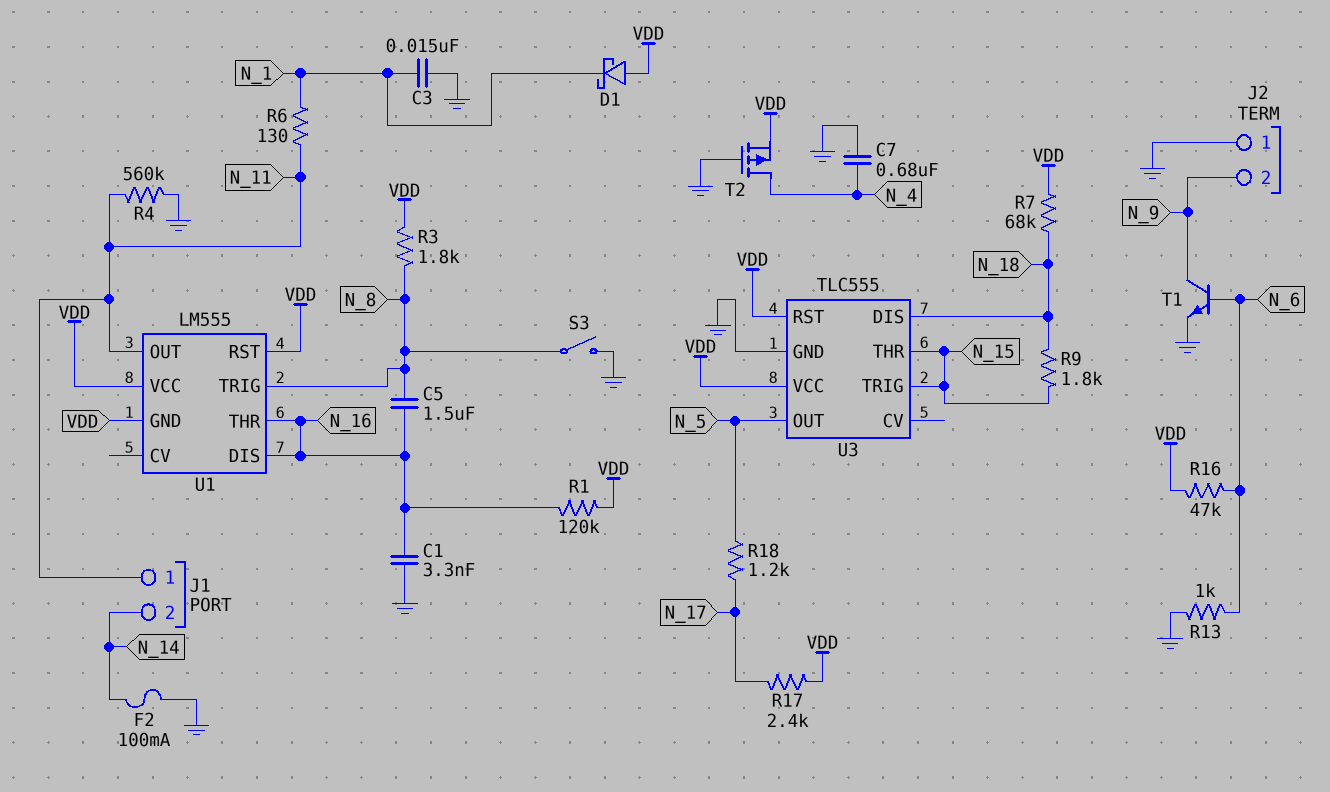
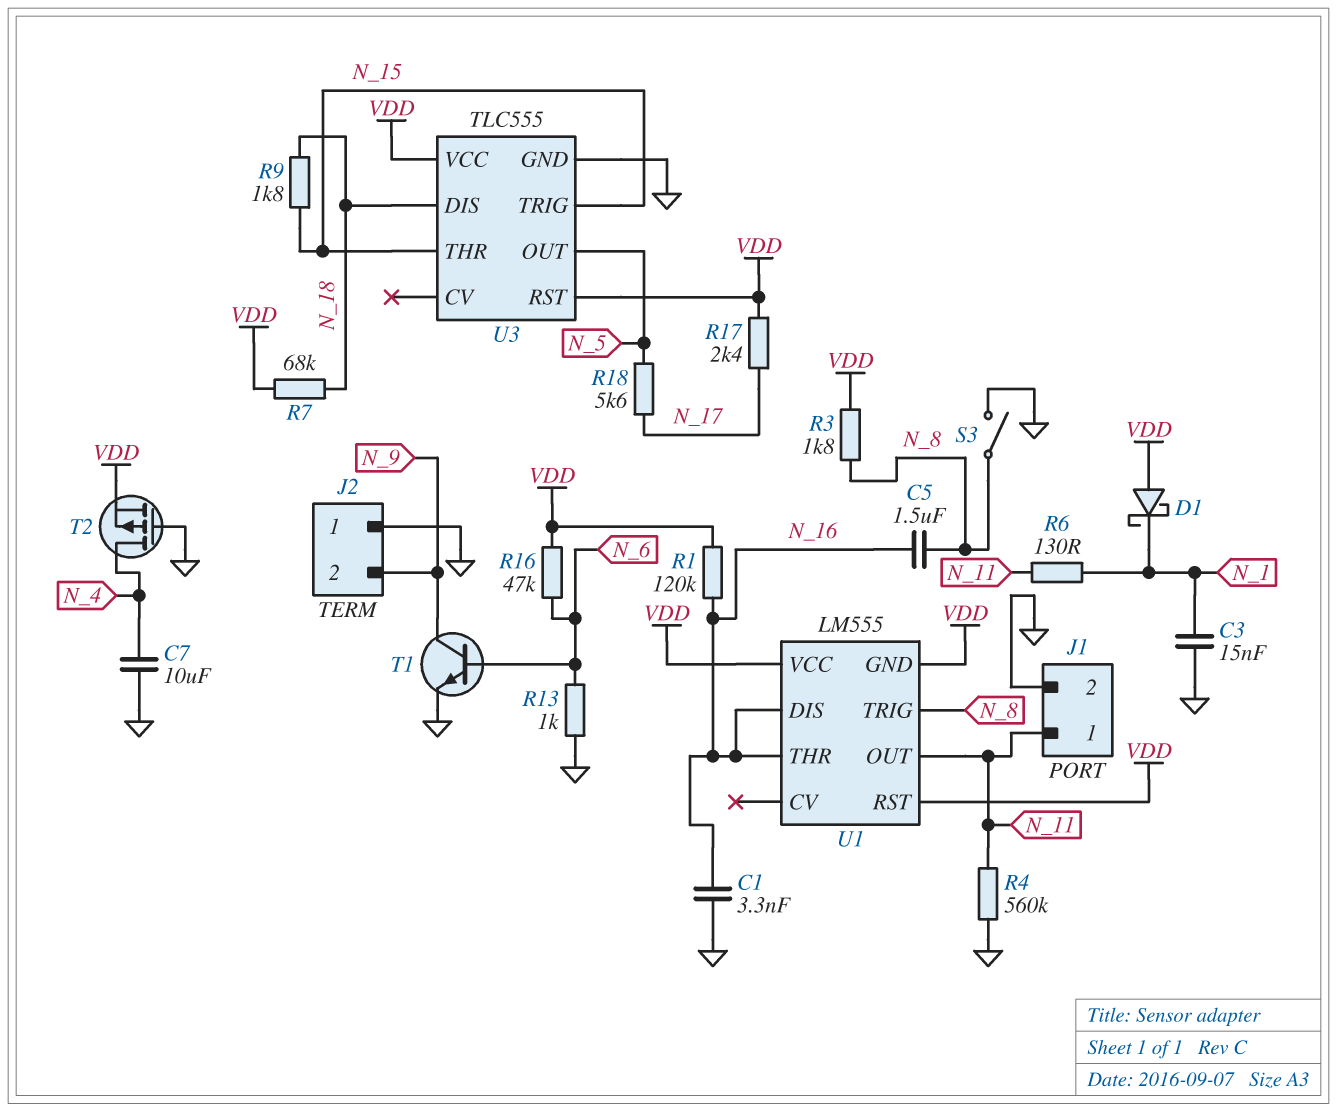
C7: 680nF (GND, N_4) -> 10uF (GND, N_4)
F2: 100mA (GND, N_14) -> none
J1 pin 2: N_14 -> GND
R18: 1.2k (N_5, N_17) -> 5.6k (N_5, N_17)

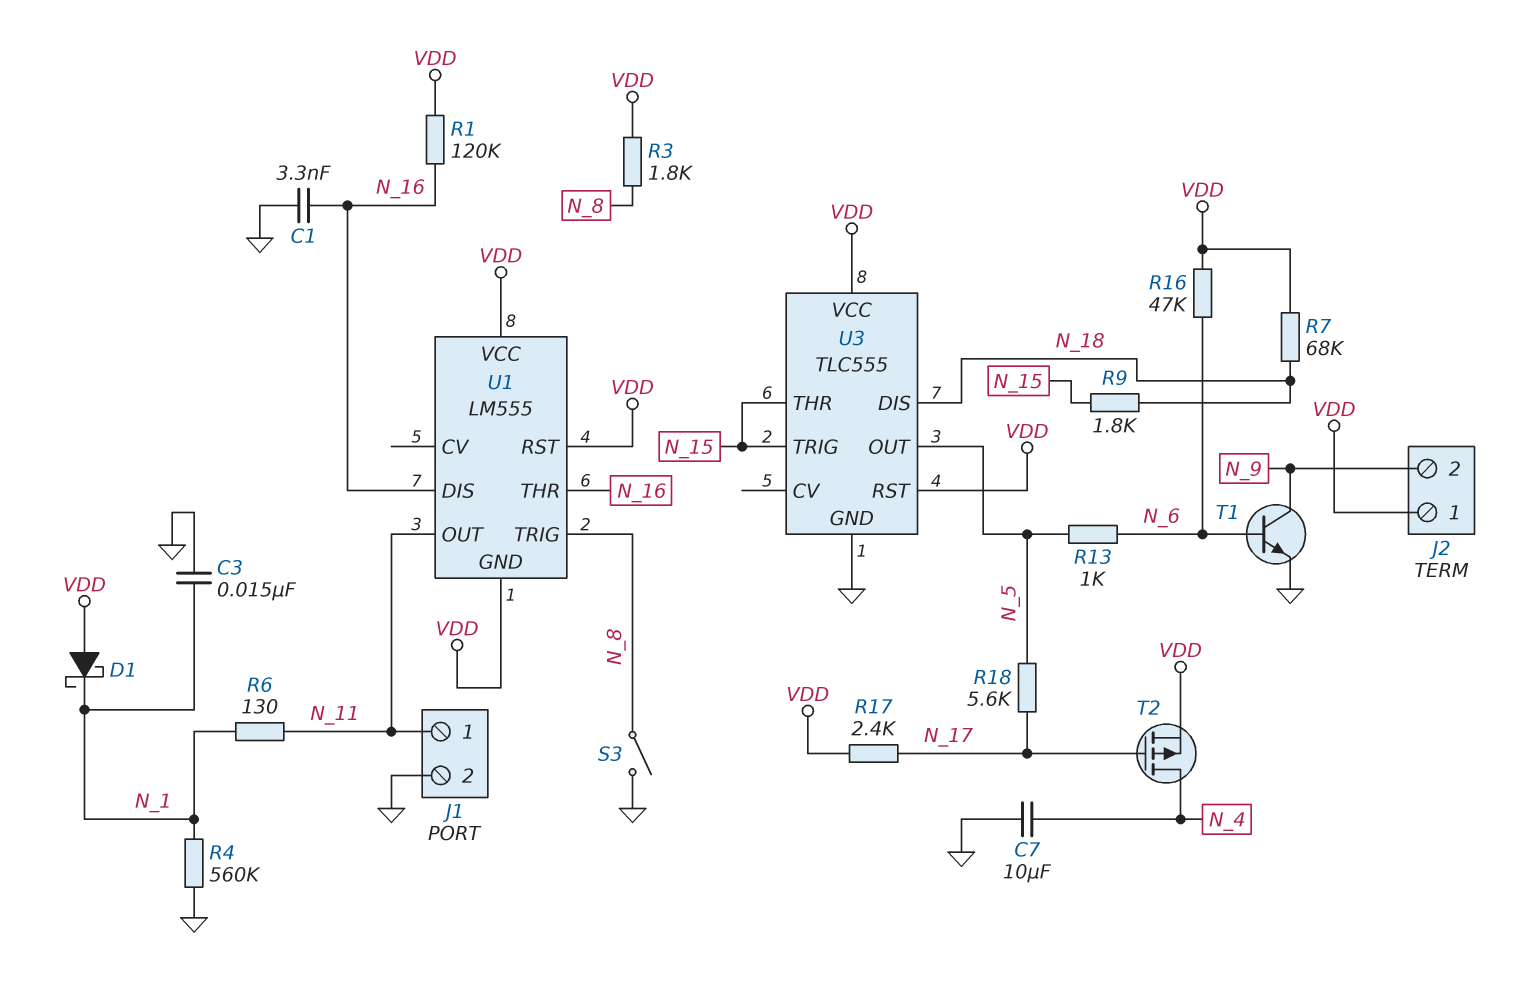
C5: 1.5uF (N_8, N_16) -> none
J2 pin 1: GND -> VDD
R4: 560k (GND, N_11) -> 560k (GND, N_1)
R13: 1k (GND, N_6) -> 1k (N_5, N_6)
T2: PMOS (G GND, D N_4, S VDD) -> PMOS (G N_17, D N_4, S VDD)

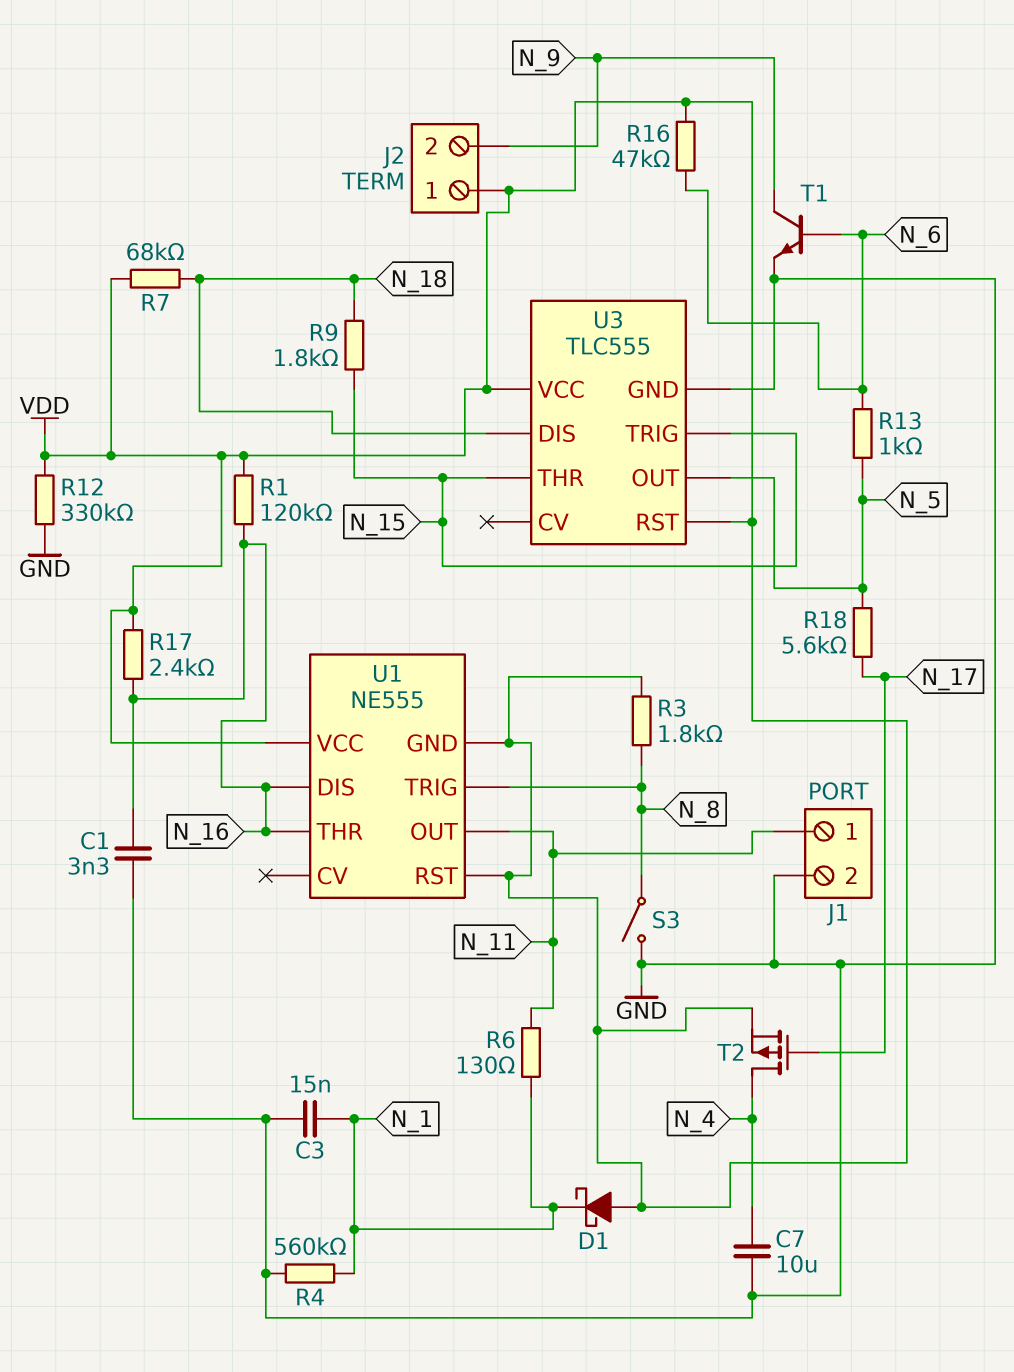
R12: none -> 330k (GND, VDD)
R17: 2.4k (N_17, VDD) -> 2.4k (N_16, VDD)
U1: LM555 -> NE555

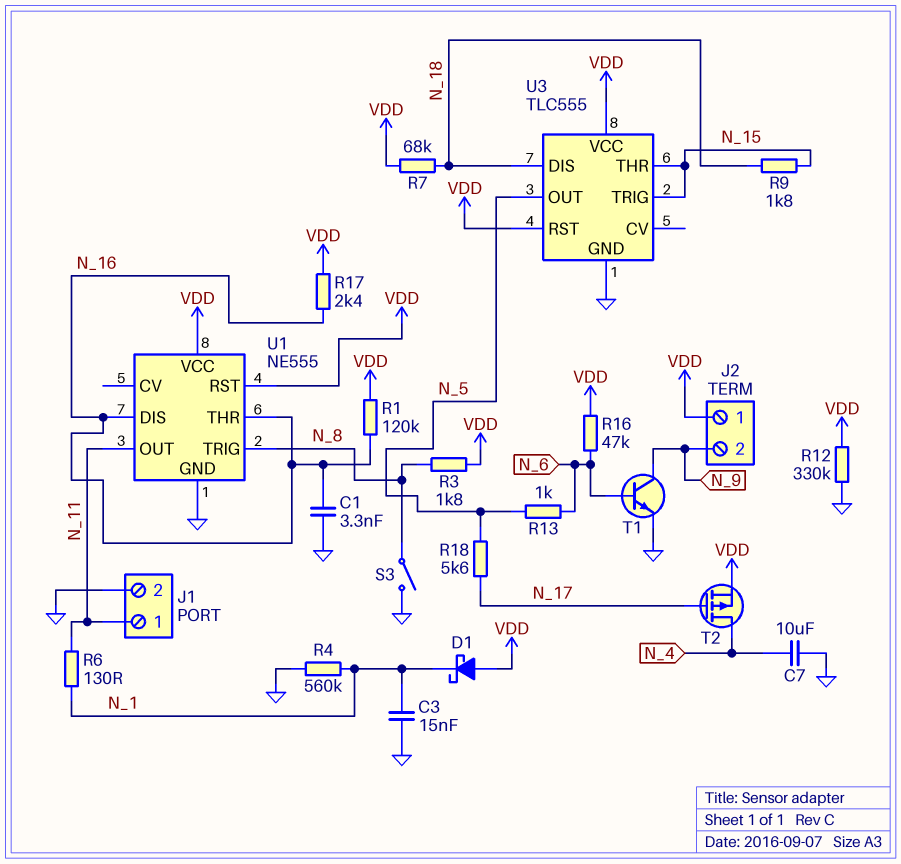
U1 pin GND: VDD -> GND

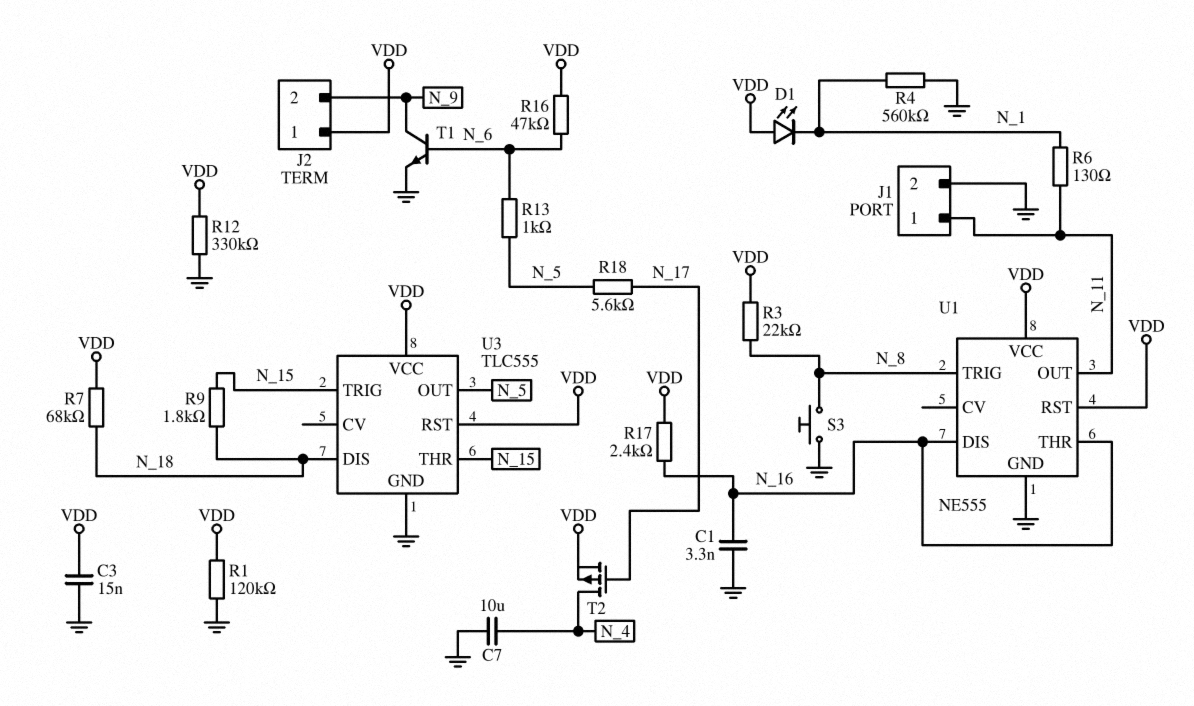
C3: 15nF (GND, N_1) -> 15nF (GND, VDD)
D1: schottky (A VDD, K N_1) -> LED (A VDD, K N_1)
R1: 120k (N_16, VDD) -> 120k (GND, VDD)
R3: 1.8k (N_8, VDD) -> 22k (N_8, VDD)
S3: switch (GND, N_8) -> button (GND, N_8)

